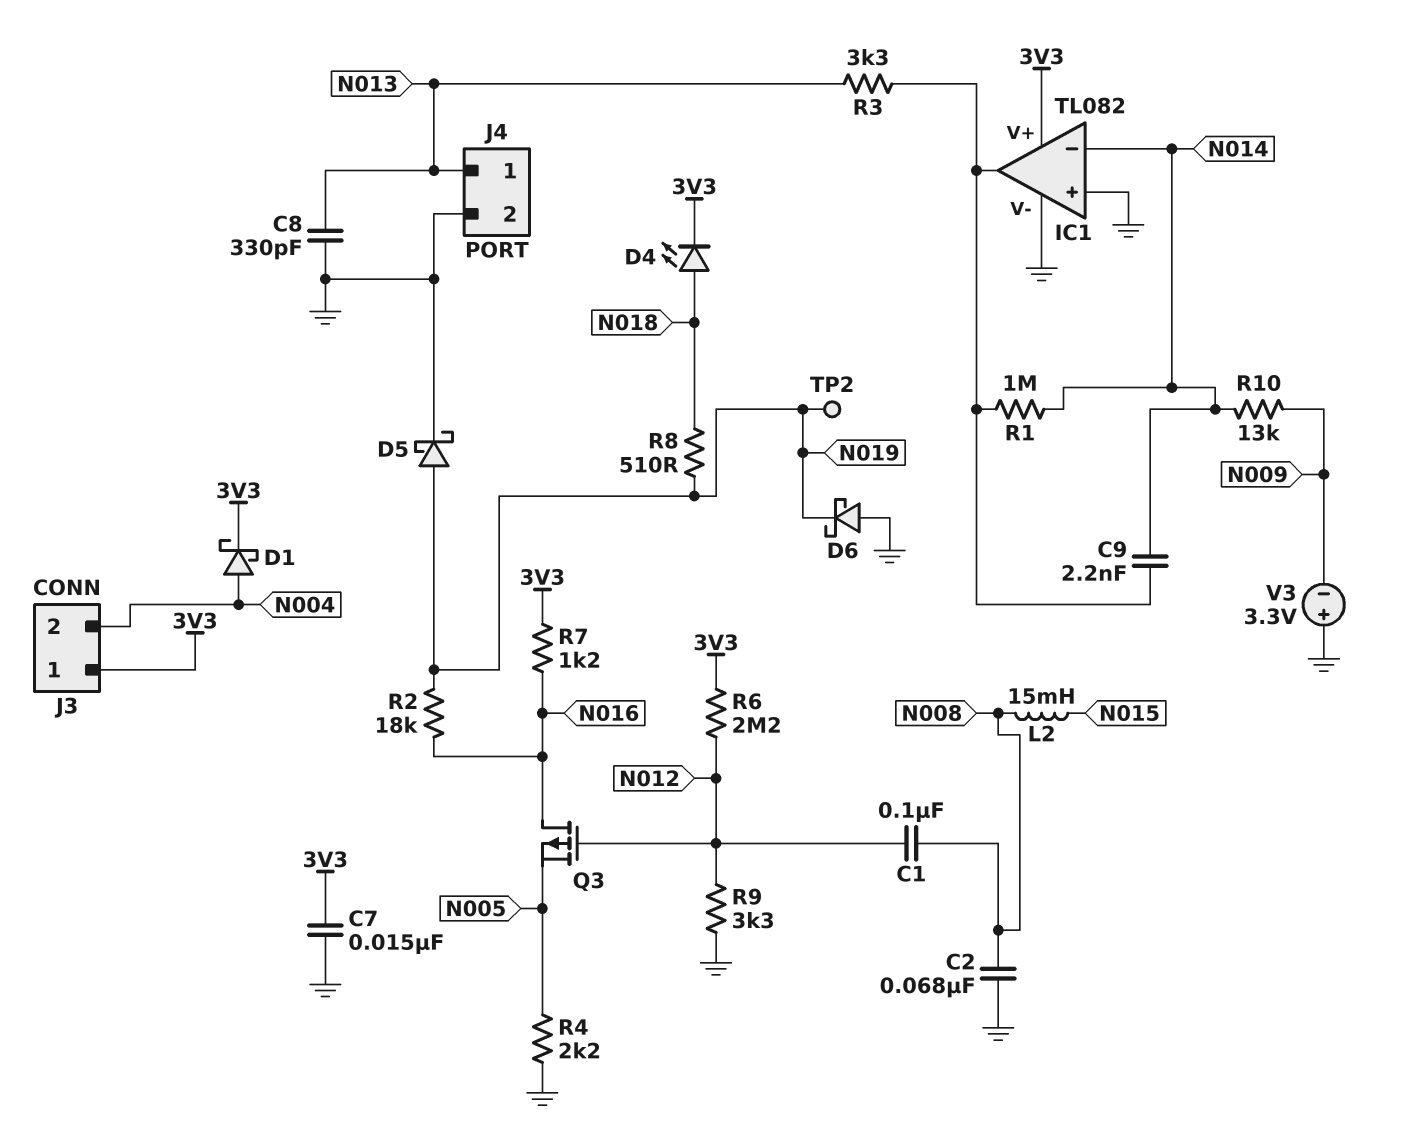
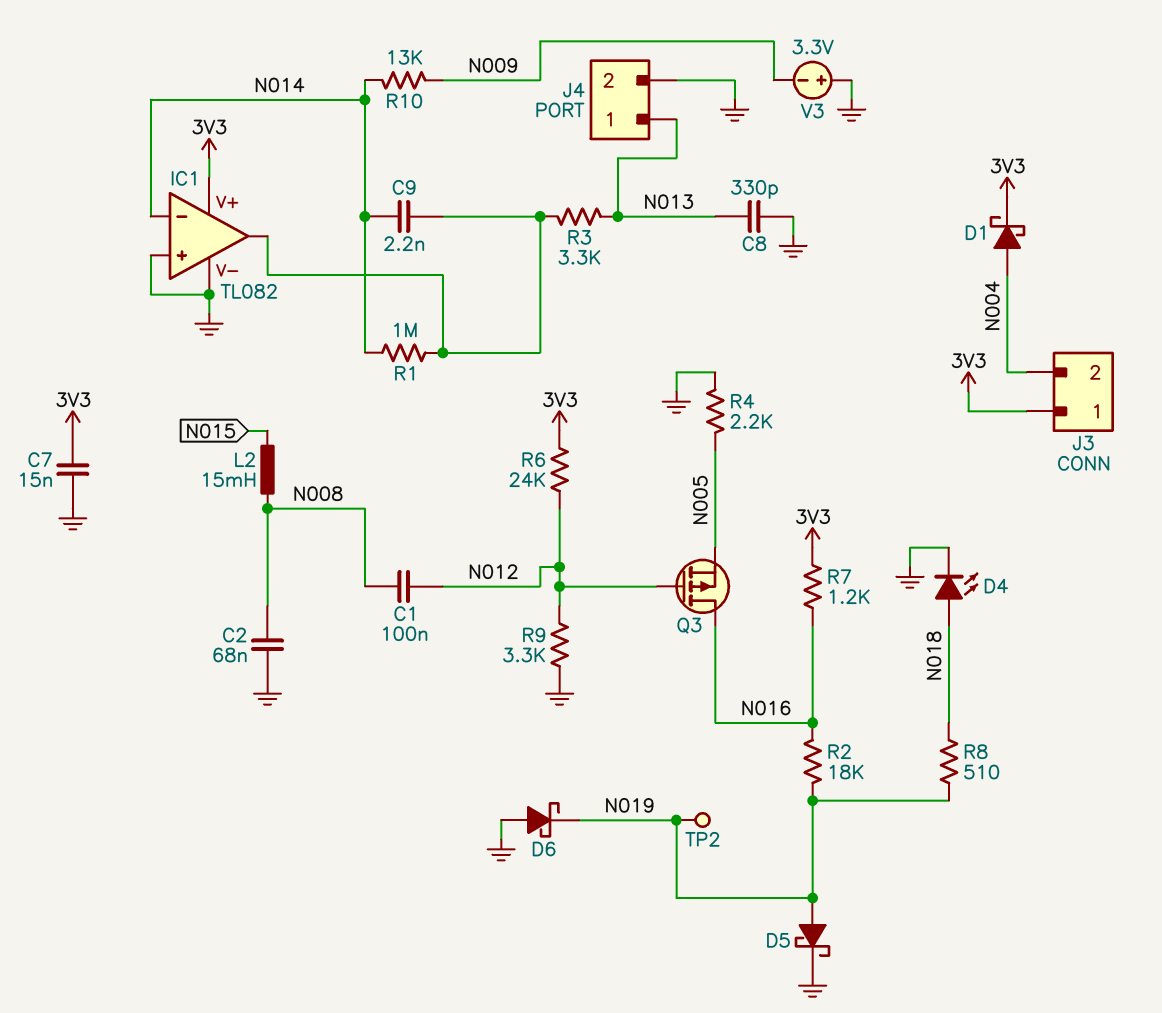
D4: LED (A N018, K 3V3) -> LED (A N018, K GND)
R6: 2.2M (3V3, N012) -> 24k (3V3, N012)

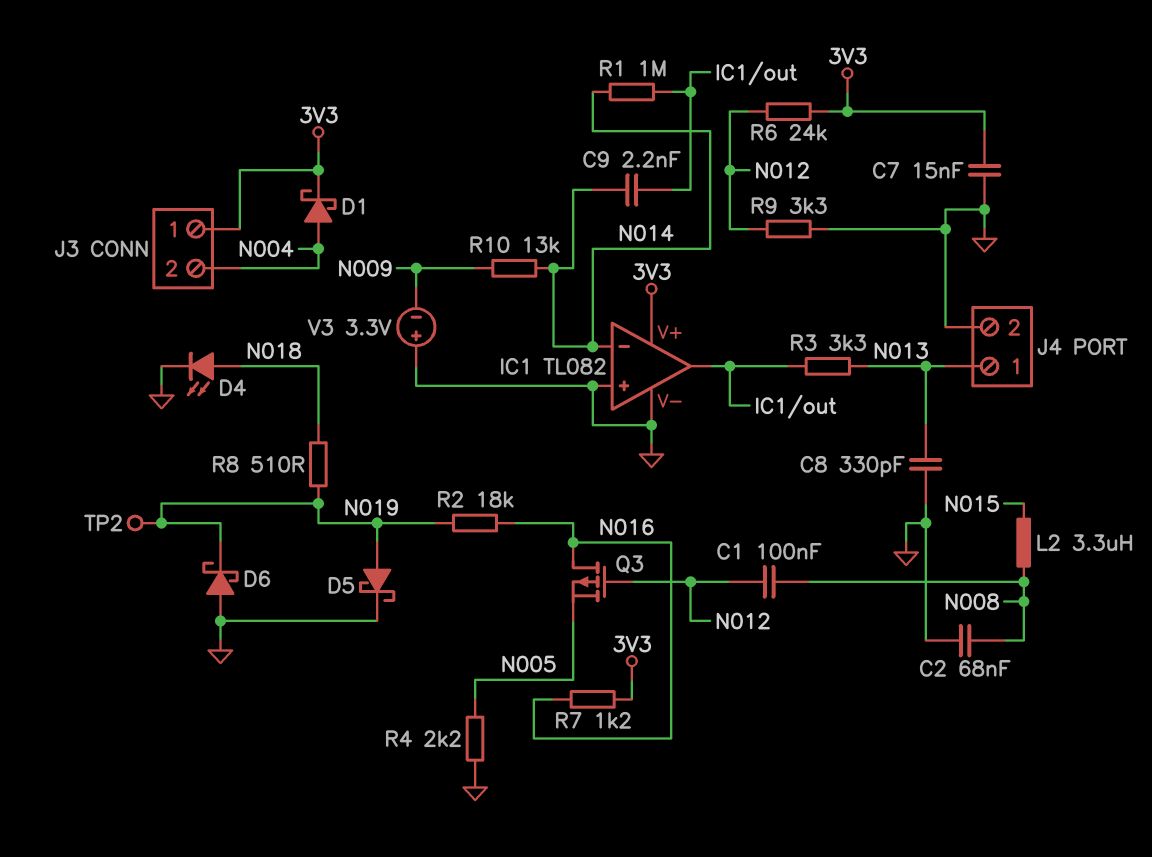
L2: 15mH (N008, N015) -> 3.3uH (N008, N015)

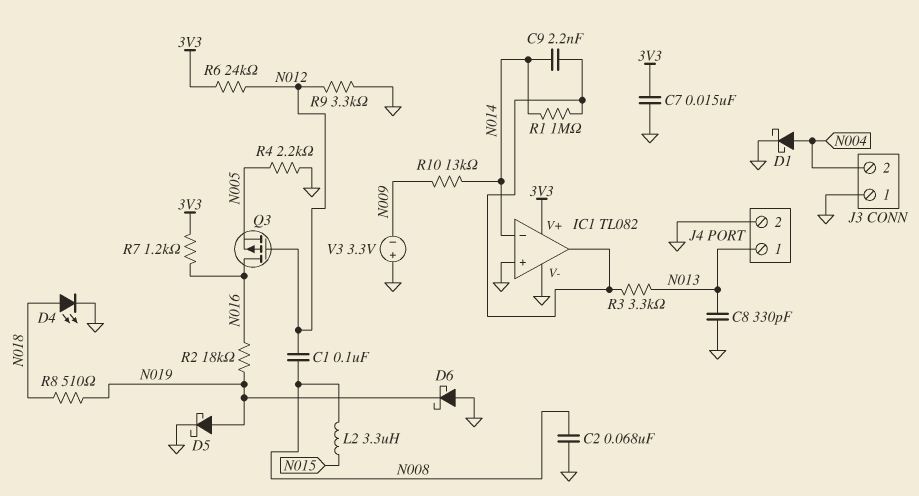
D1: schottky (A N004, K 3V3) -> schottky (A N004, K GND)
J3 pin 1: 3V3 -> GND
TP2: test point (N019) -> none

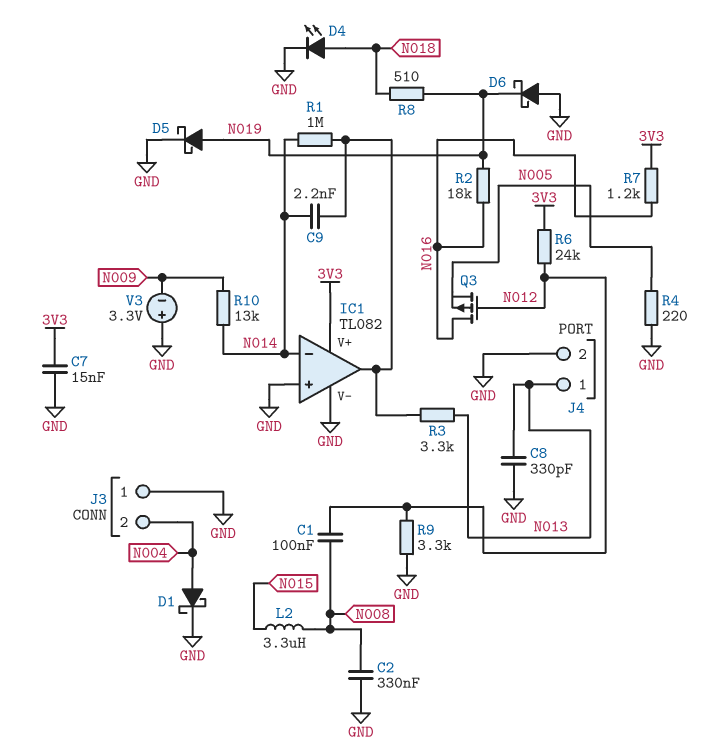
C2: 68nF (GND, N008) -> 330nF (GND, N008)
R4: 2.2k (GND, N005) -> 220 (GND, N005)

